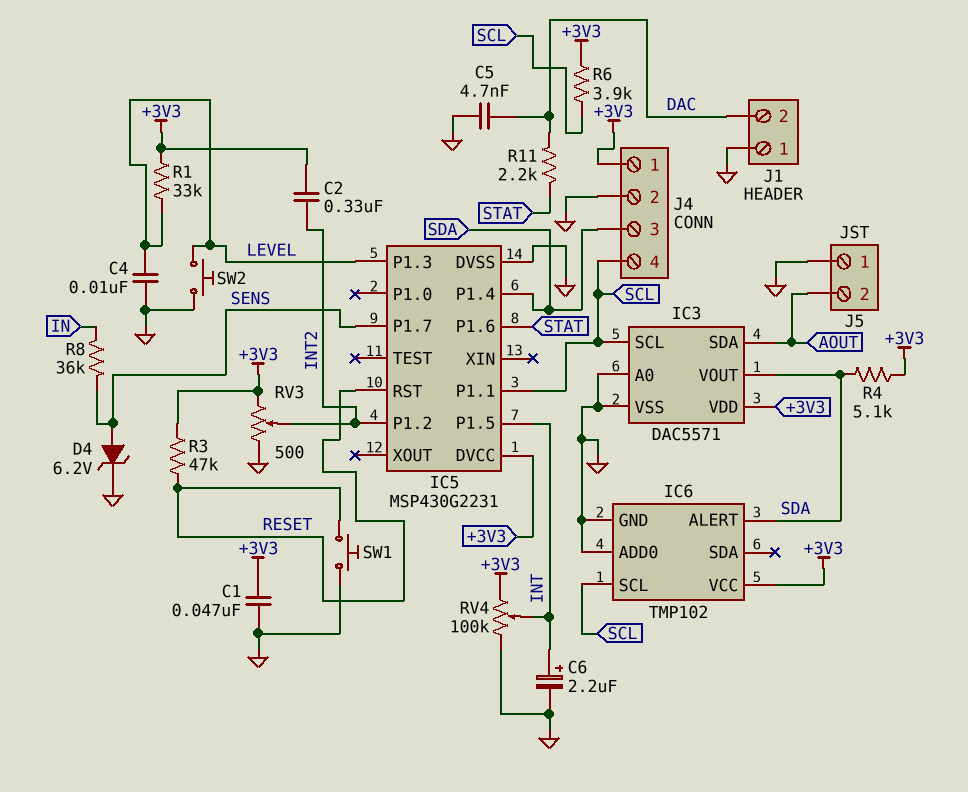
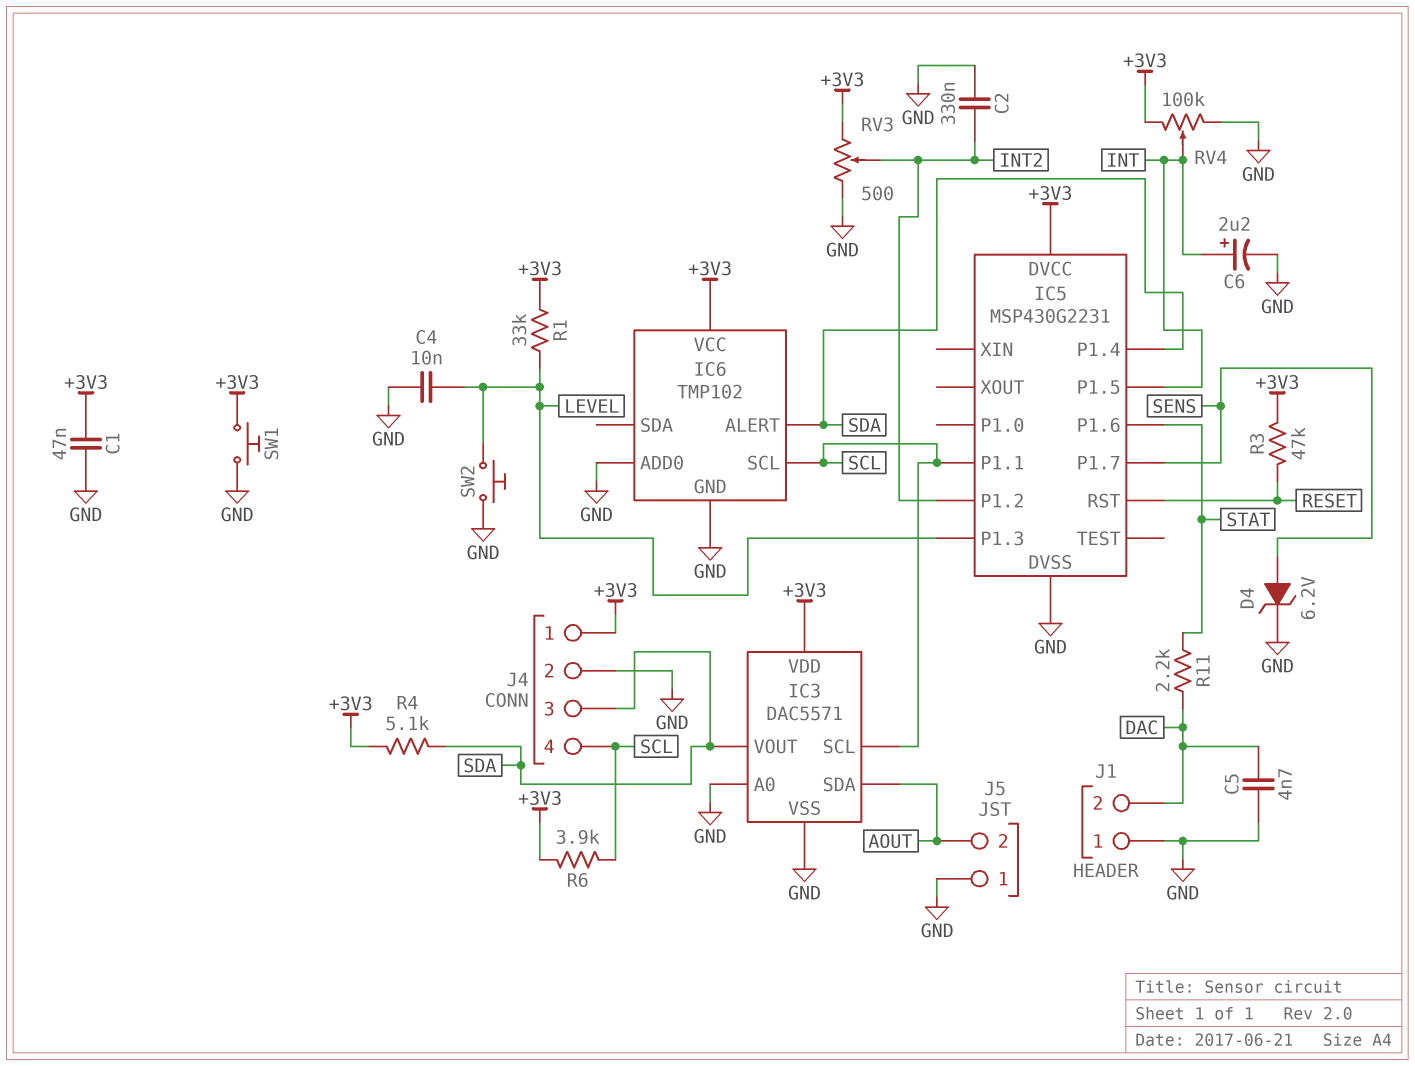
C2: 330nF (+3V3, INT2) -> 330nF (GND, INT2)
R8: 36k (IN, SENS) -> none
SW1: button (GND, RESET) -> button (+3V3, GND)

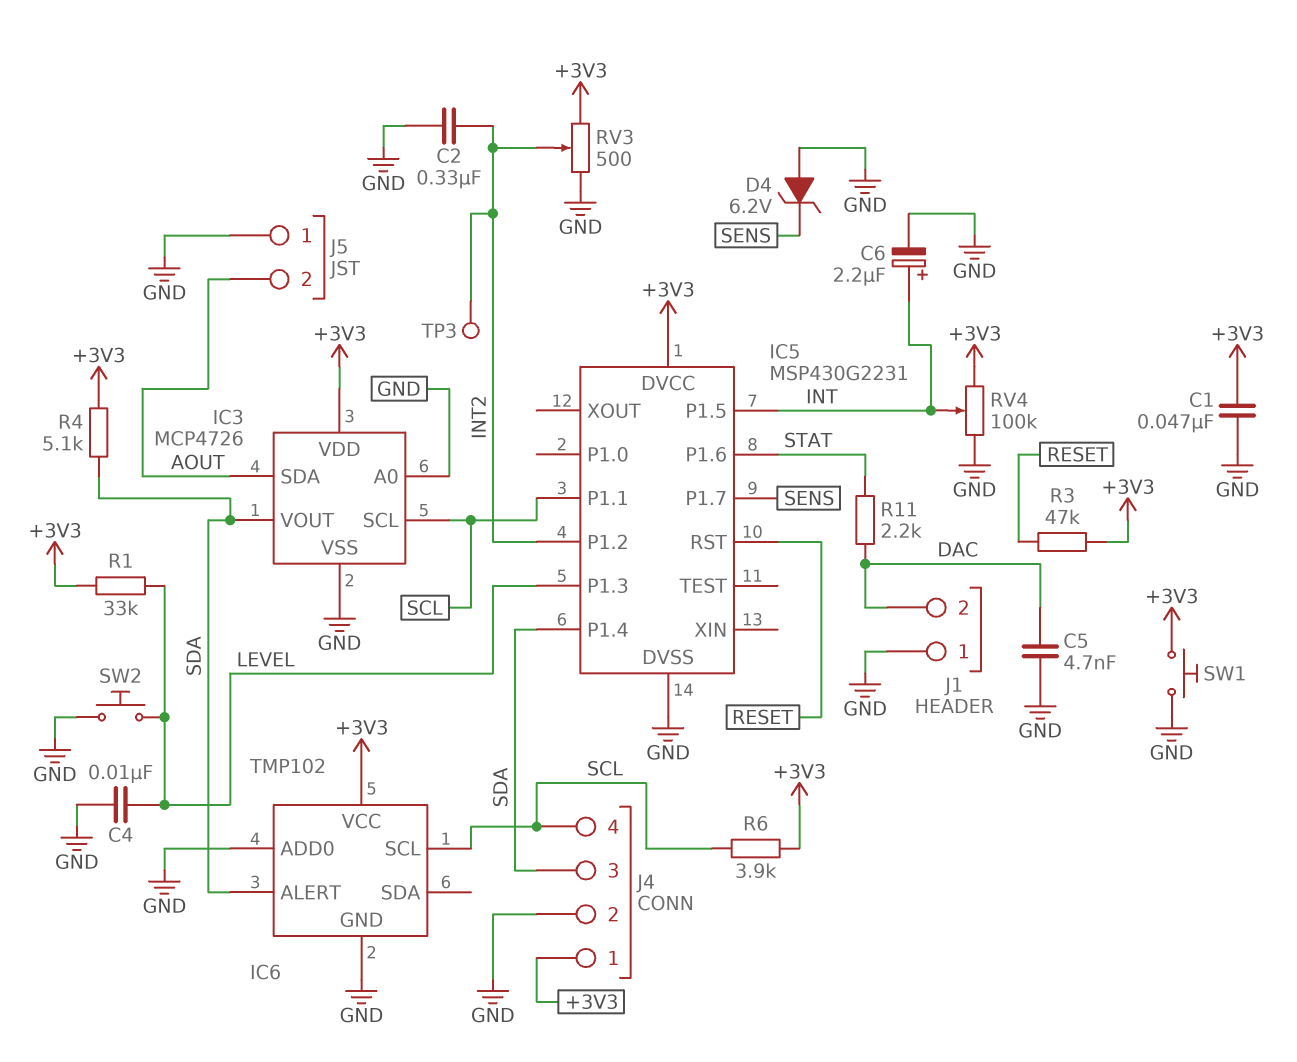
D4: zener 6.2V (A SENS, K GND) -> zener 6.2V (A GND, K SENS)
IC3: DAC5571 -> MCP4726
TP3: none -> test point (INT2)

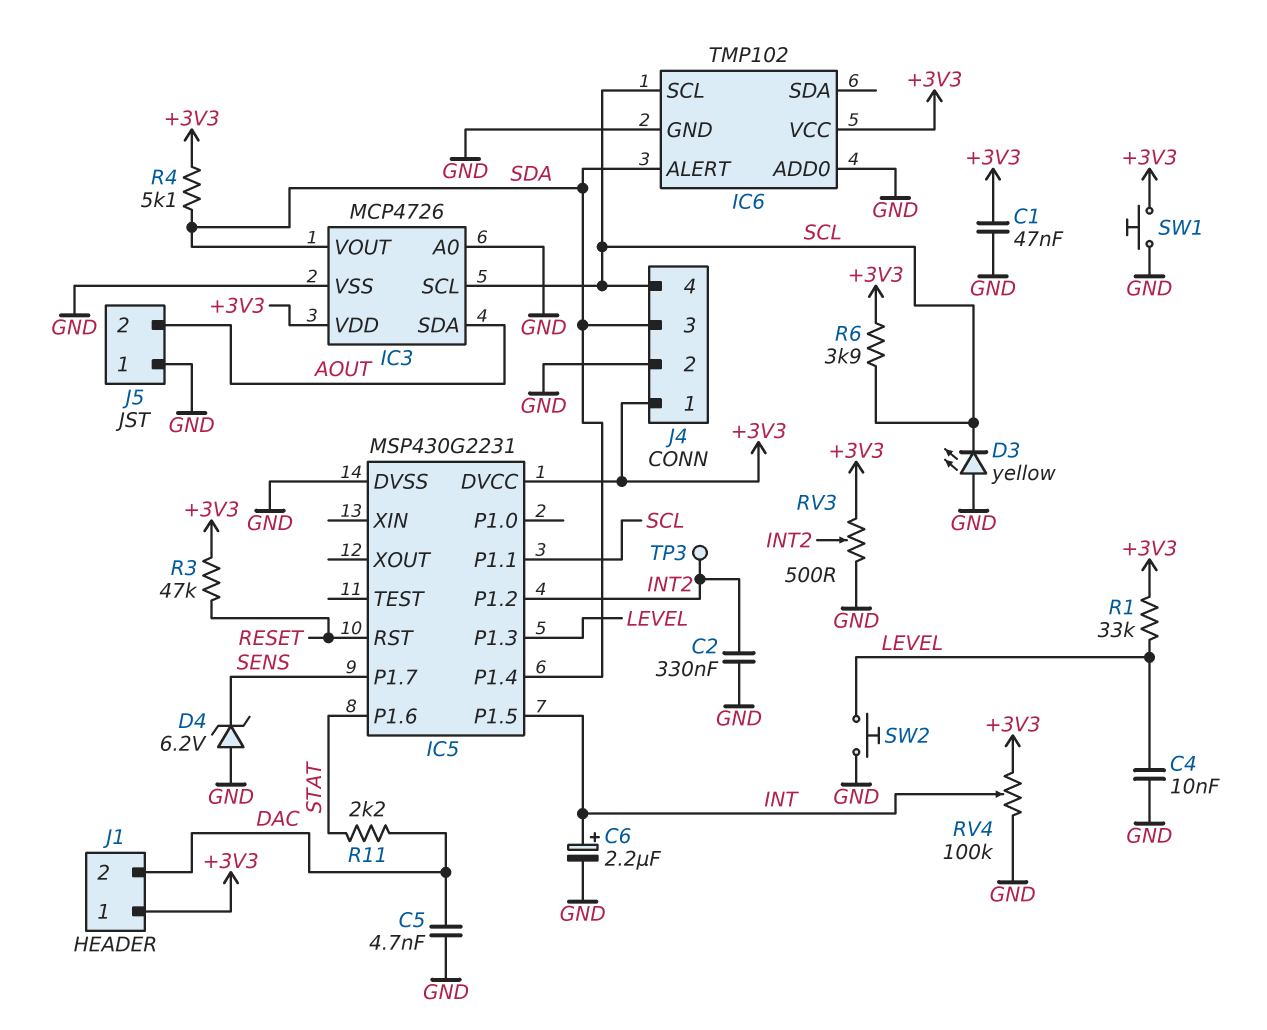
D3: none -> LED yellow (A GND, K SCL)
J1 pin 1: GND -> +3V3

